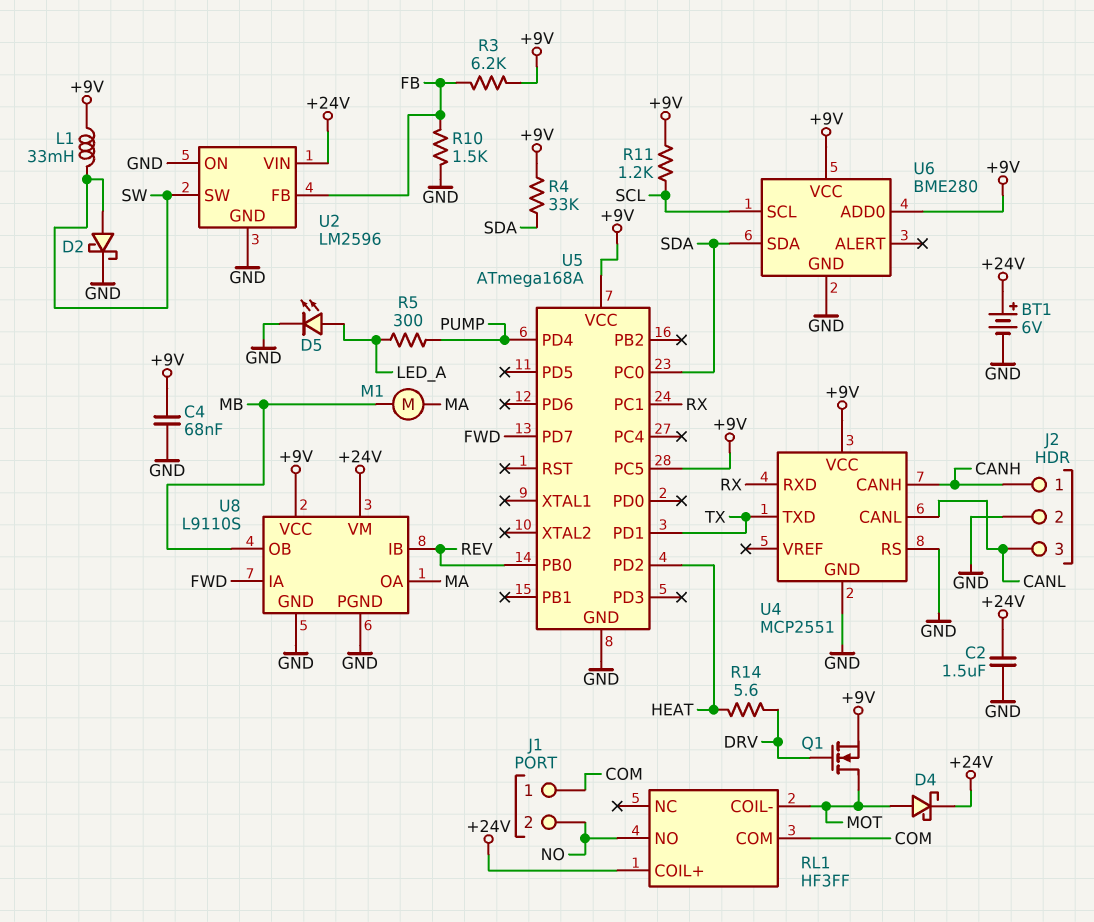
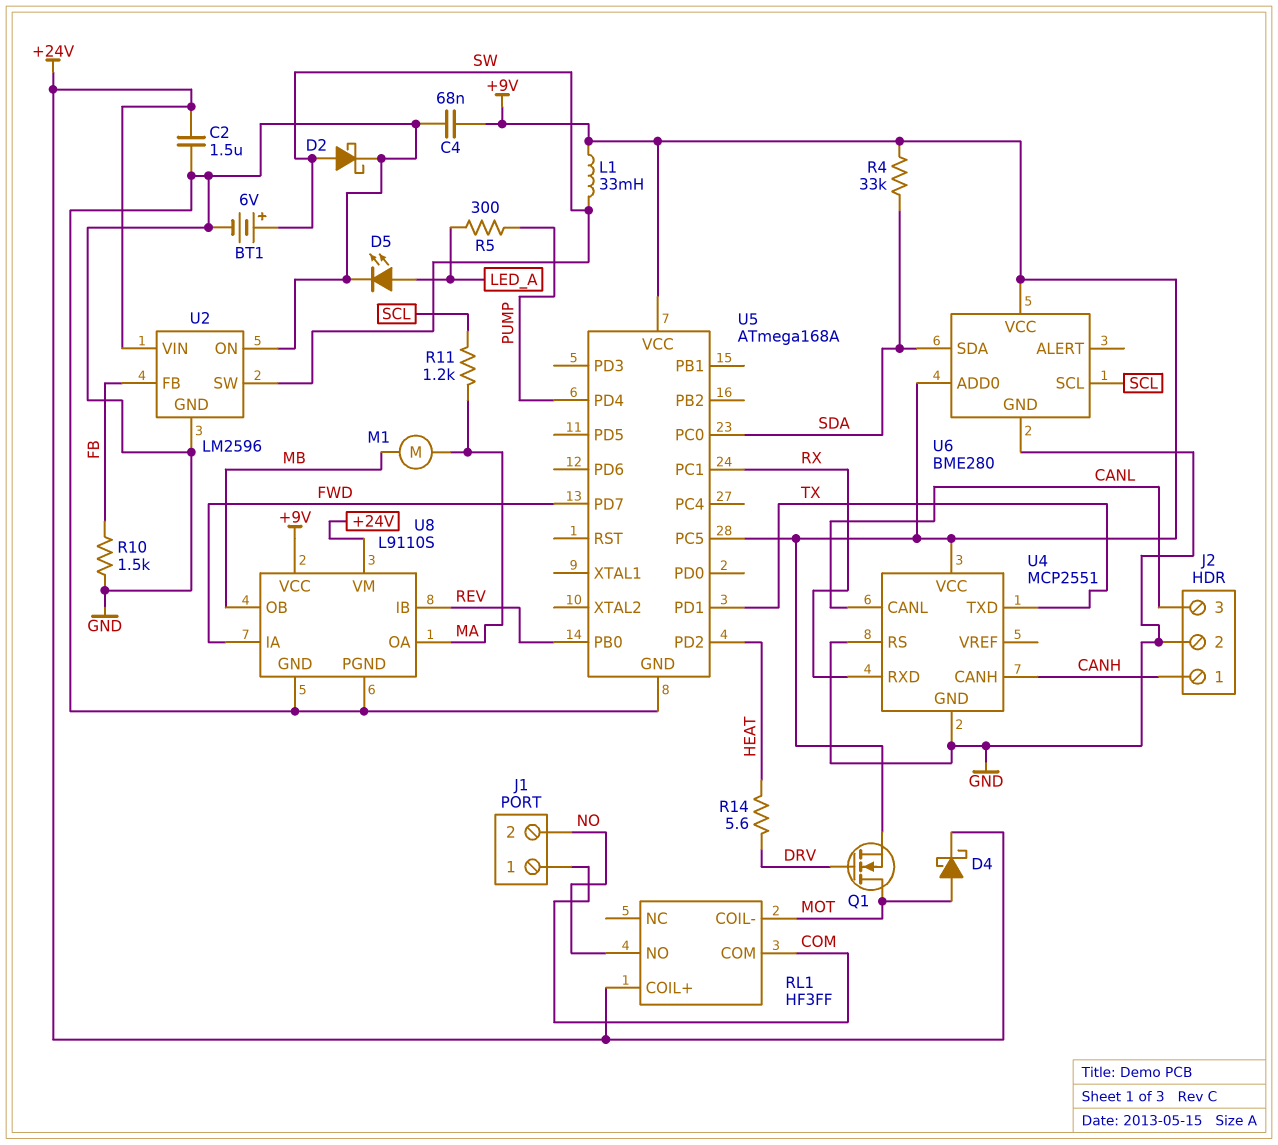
BT1: 6V (plus +24V, minus GND) -> 6V (plus SW, minus GND)
R3: 6.2k (+9V, FB) -> none
R11: 1.2k (+9V, SCL) -> 1.2k (MA, SCL)

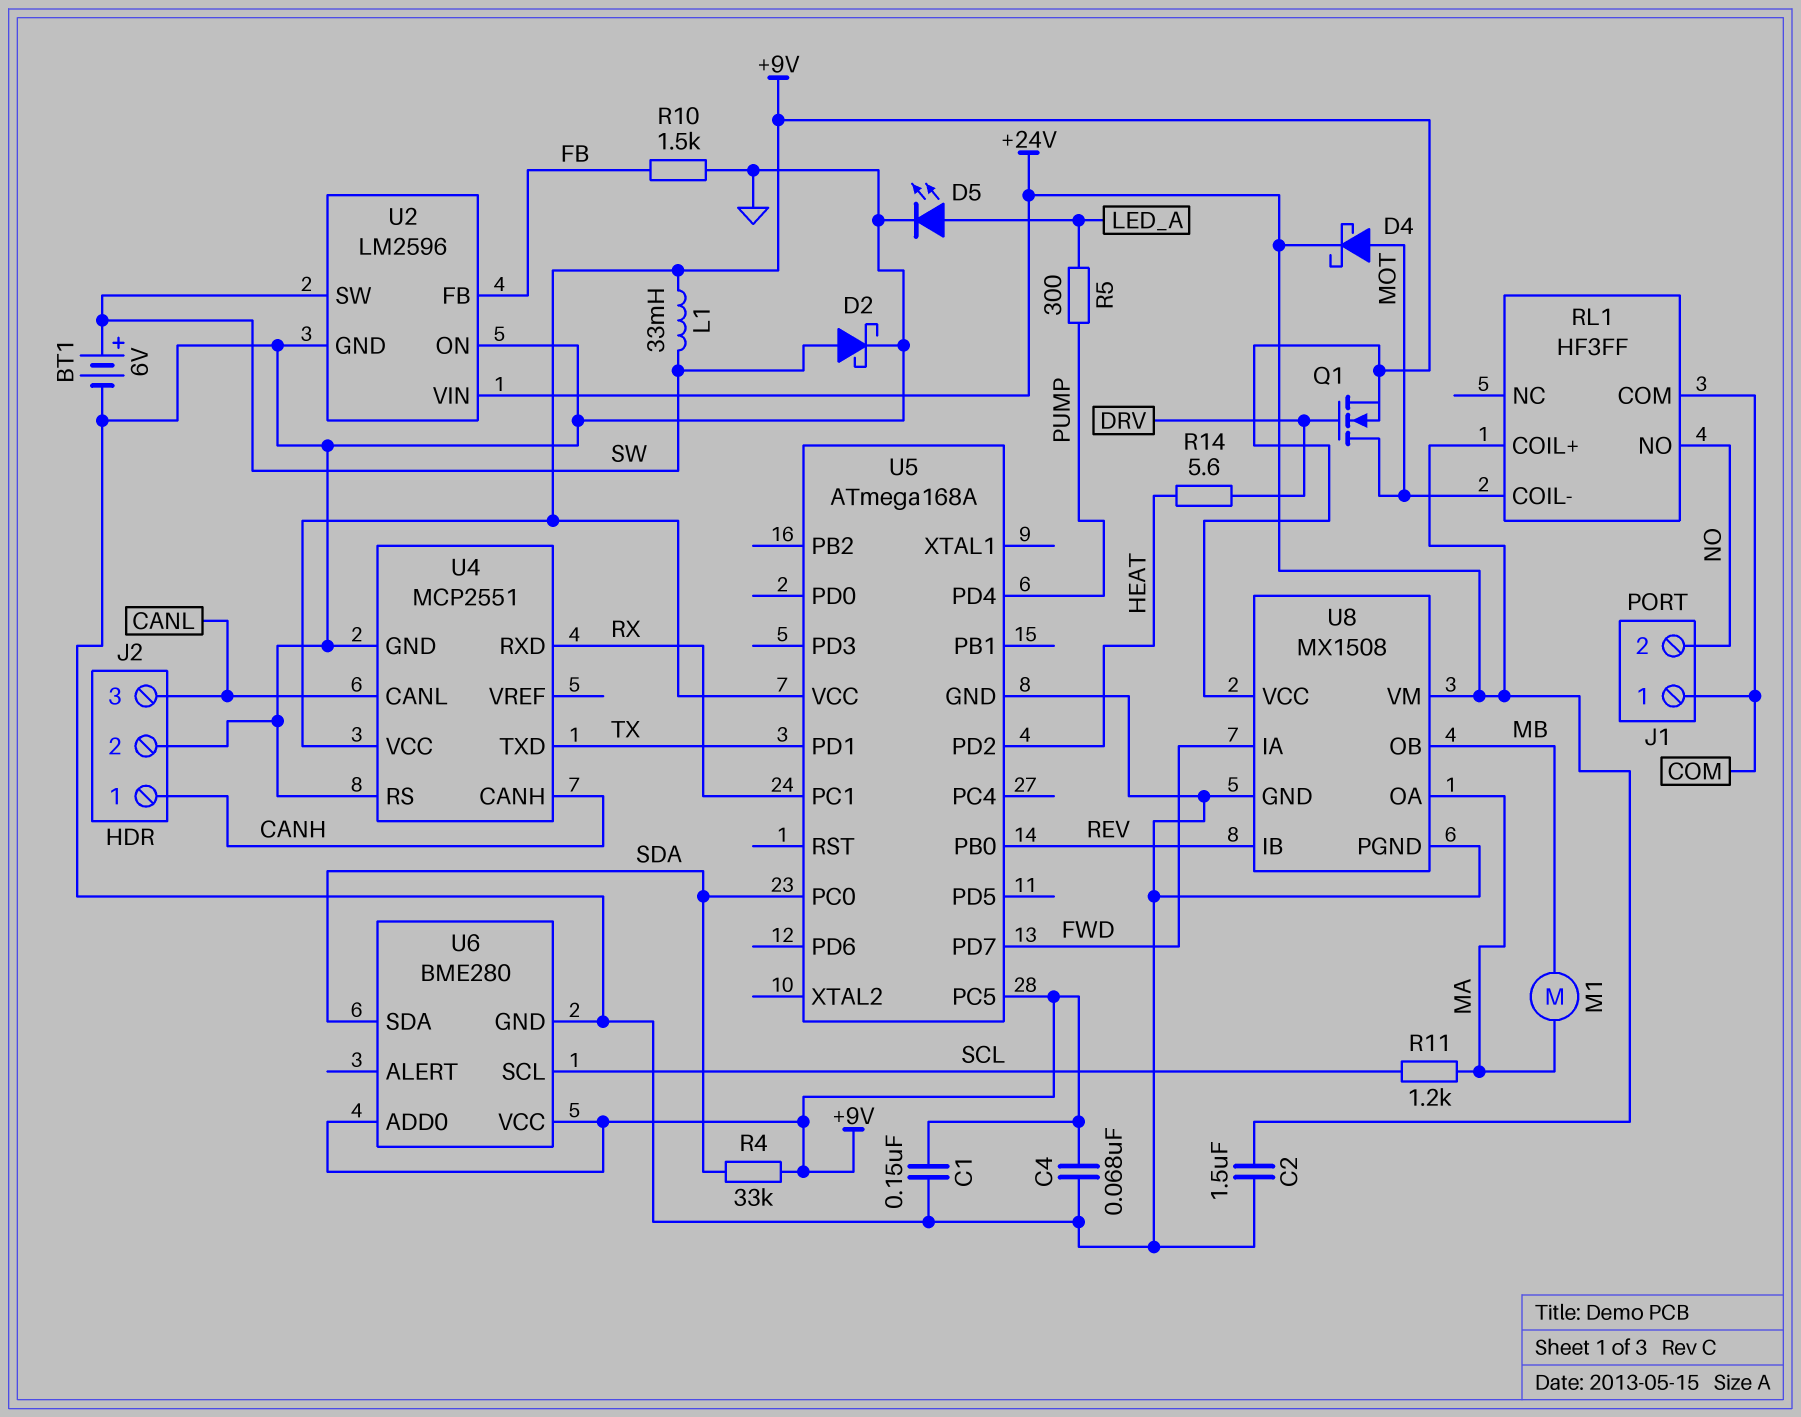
C1: none -> 150nF (+9V, GND)
U8: L9110S -> MX1508

